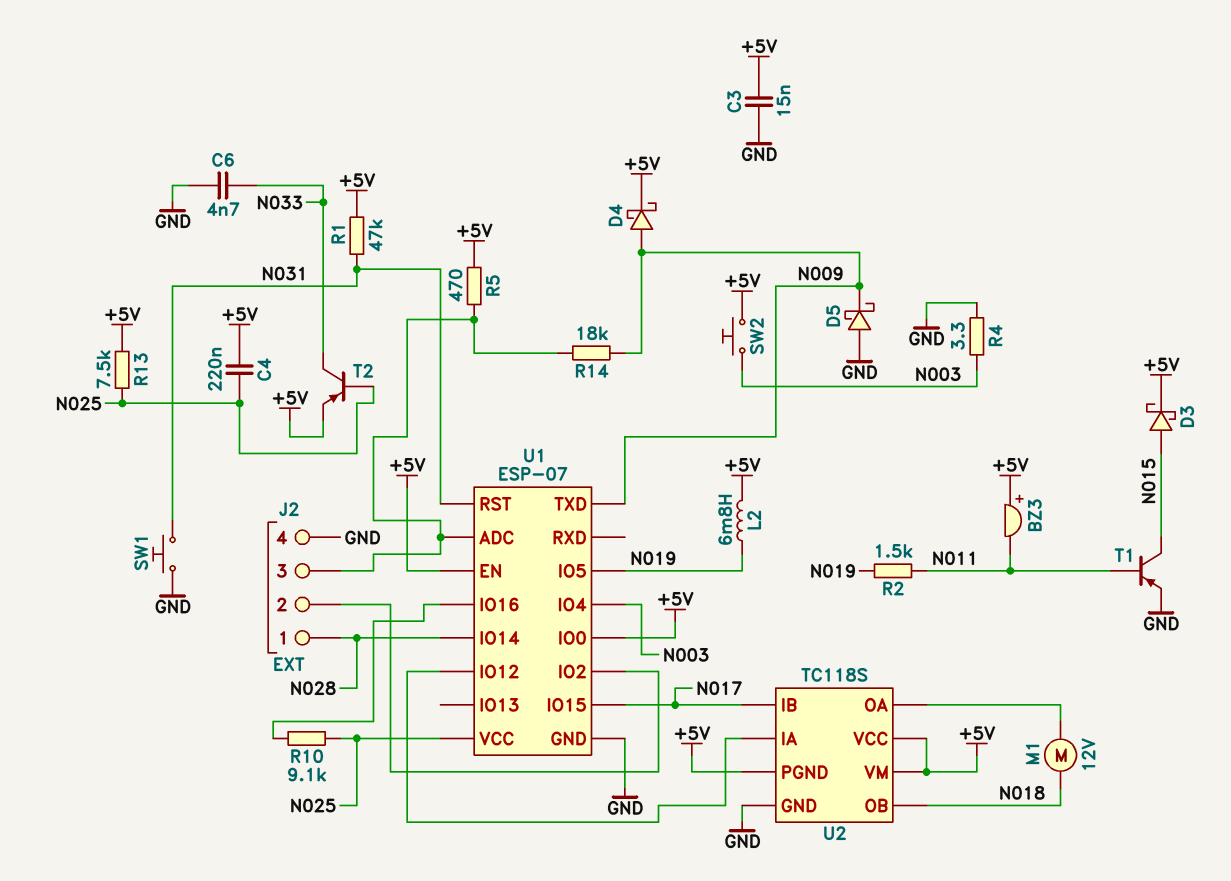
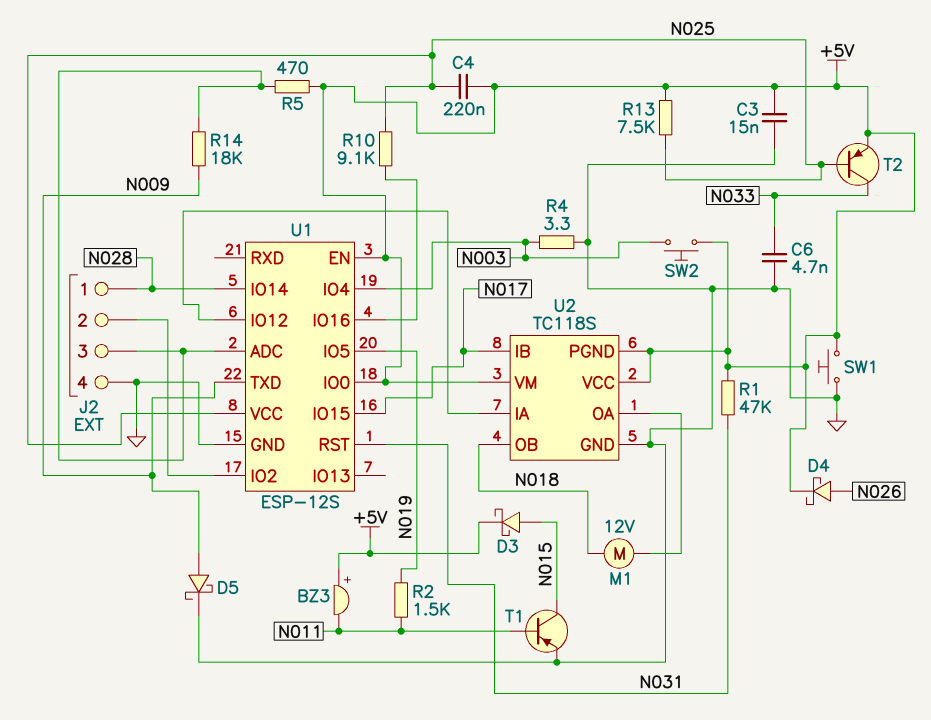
D4: schottky (A N009, K +5V) -> schottky (A N026, K +5V)
D5: schottky (A GND, K N009) -> schottky (A N009, K GND)
L2: 6.8mH (+5V, N019) -> none
SW1: button (GND, N031) -> button (+5V, GND)
U1: ESP-07 -> ESP-12S

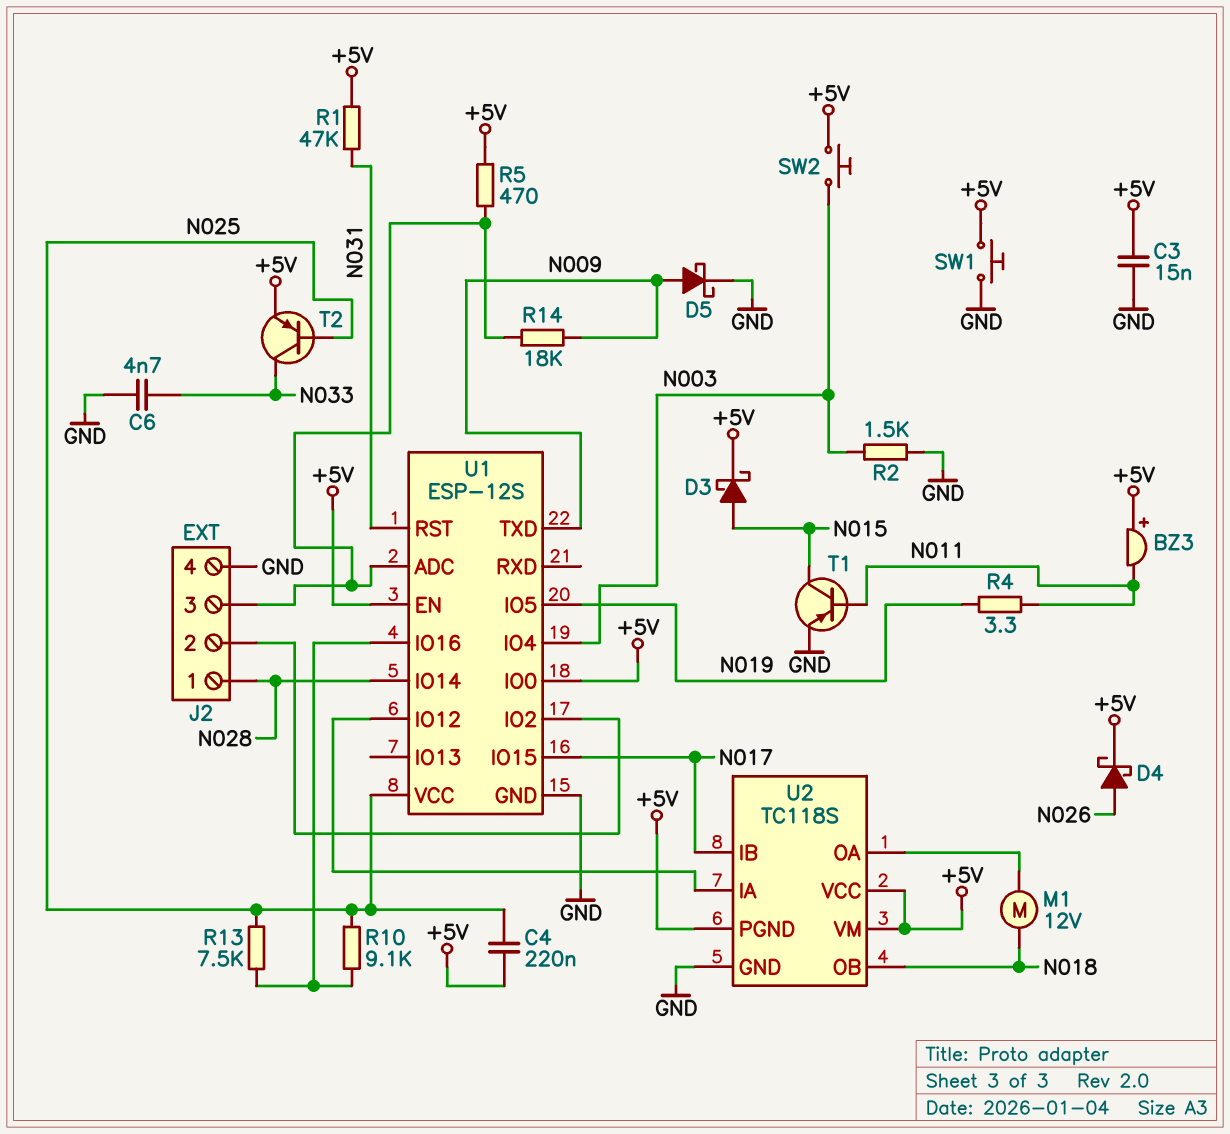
R2: 1.5k (N011, N019) -> 1.5k (GND, N003)
R4: 3.3 (GND, N003) -> 3.3 (N011, N019)
R13: 7.5k (+5V, N025) -> 7.5k (N025, U1/IO16)

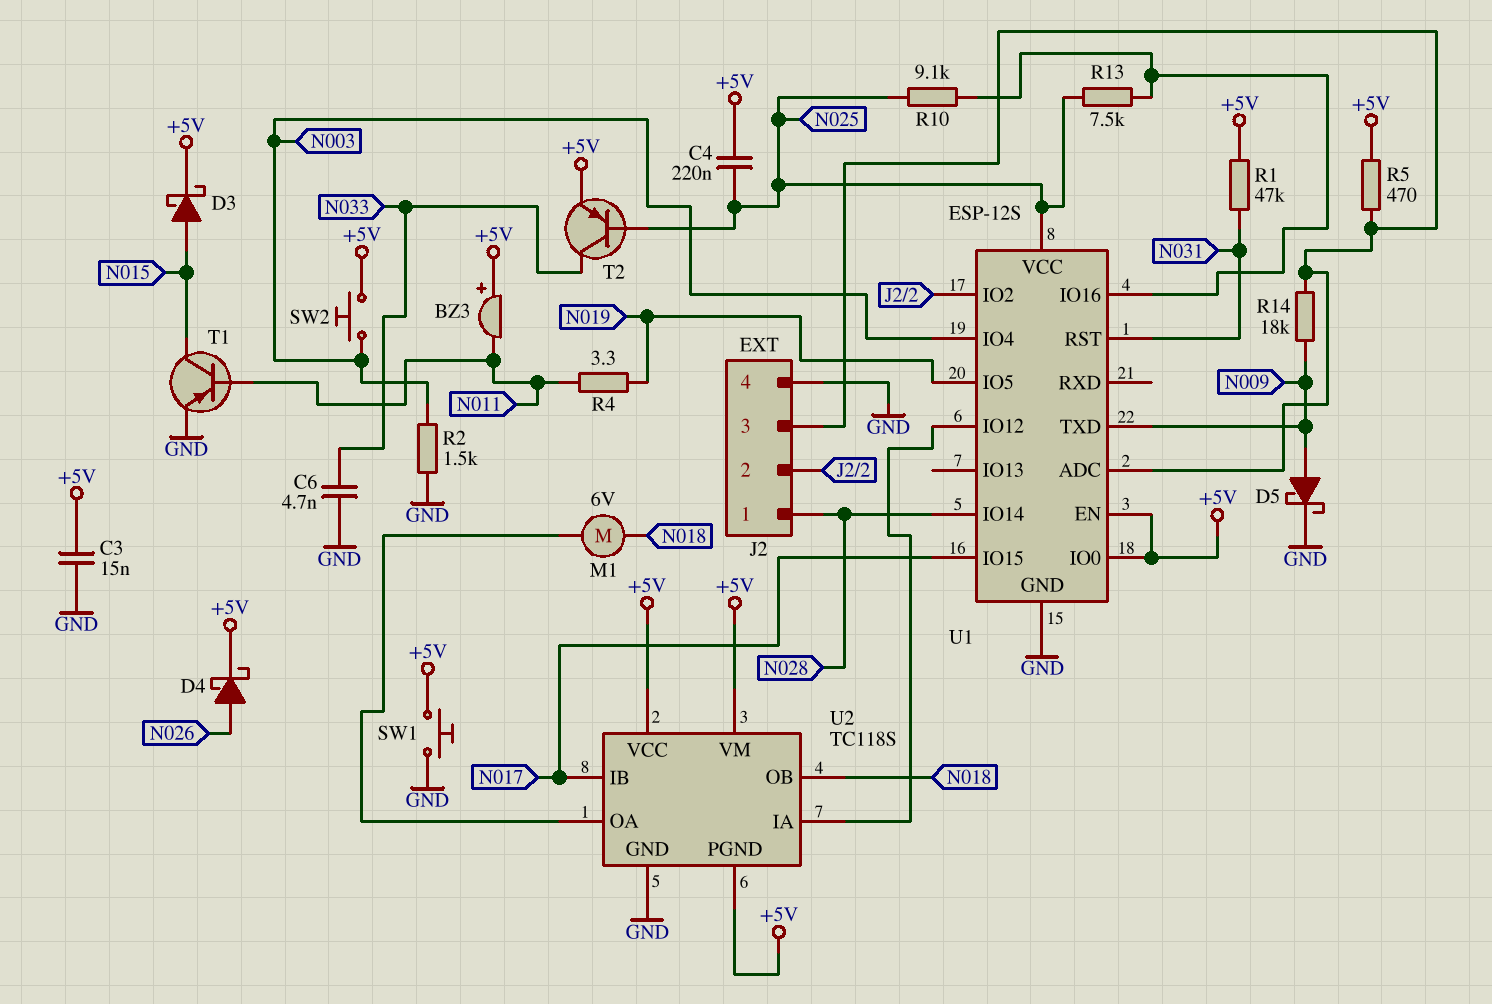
M1: motor 12V (N018, U2/OA) -> motor 6V (N018, U2/OA)

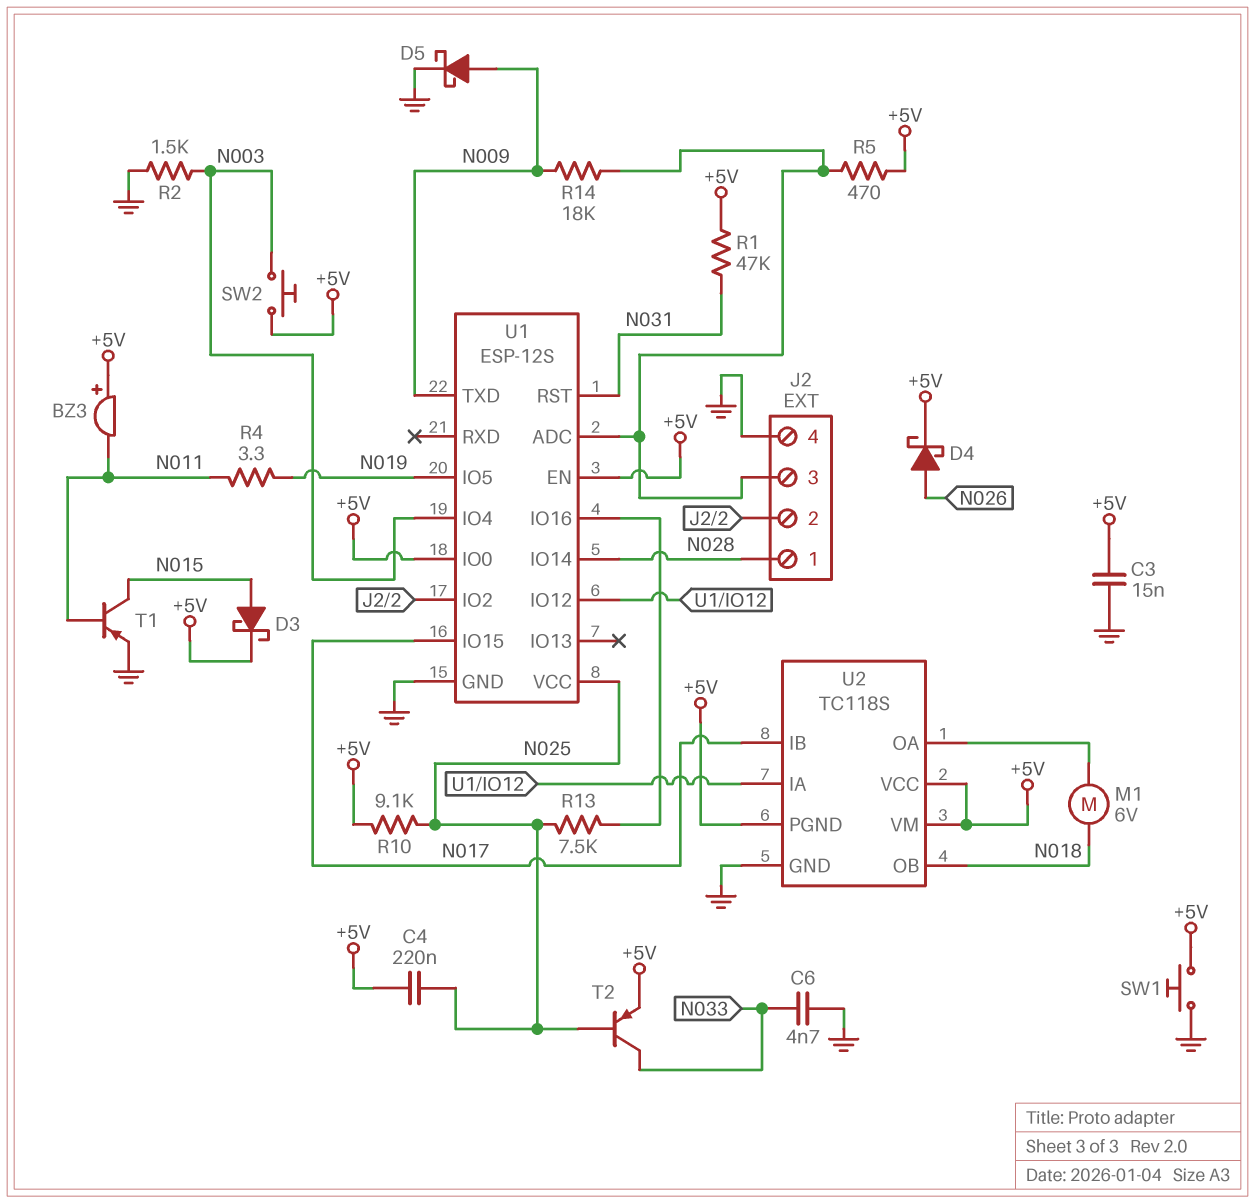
R10: 9.1k (N025, U1/IO16) -> 9.1k (+5V, N025)

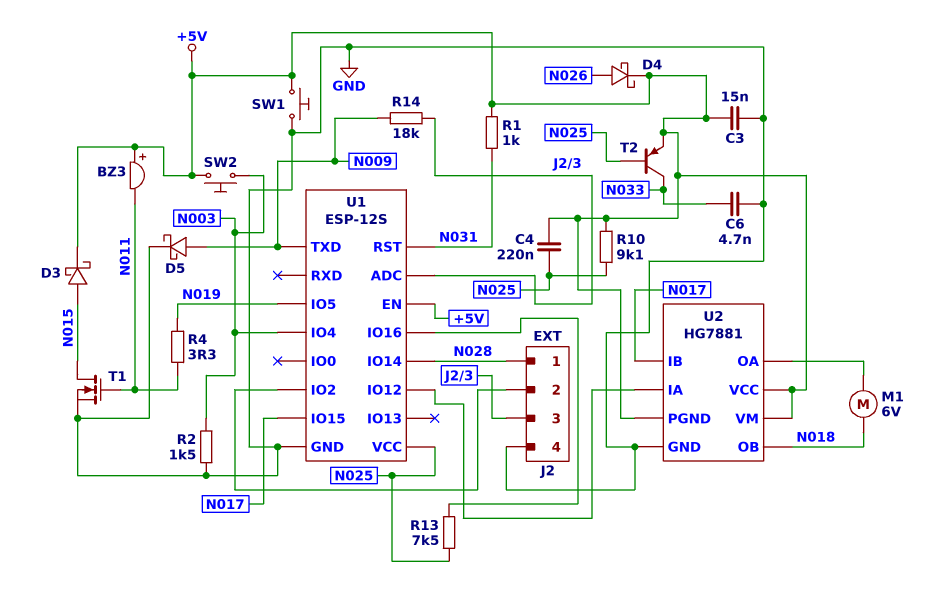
R1: 47k (+5V, N031) -> 1k (+5V, N031)
R5: 470 (+5V, J2/3) -> none
T1: PNP (B N011, C N015, E GND) -> NMOS (G N011, D N015, S GND)
U1 pin IO0: +5V -> none
U2: TC118S -> HG7881

